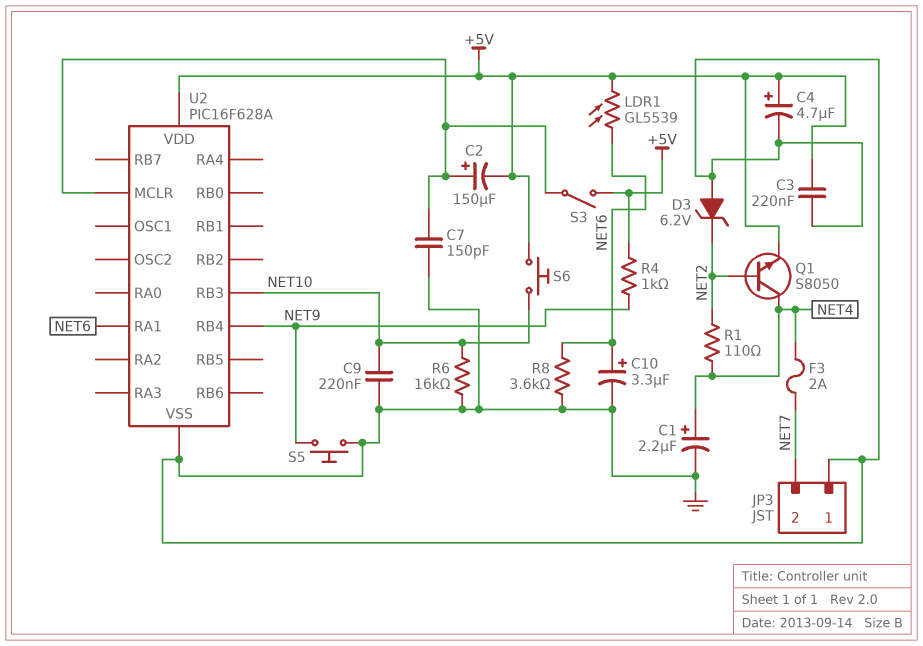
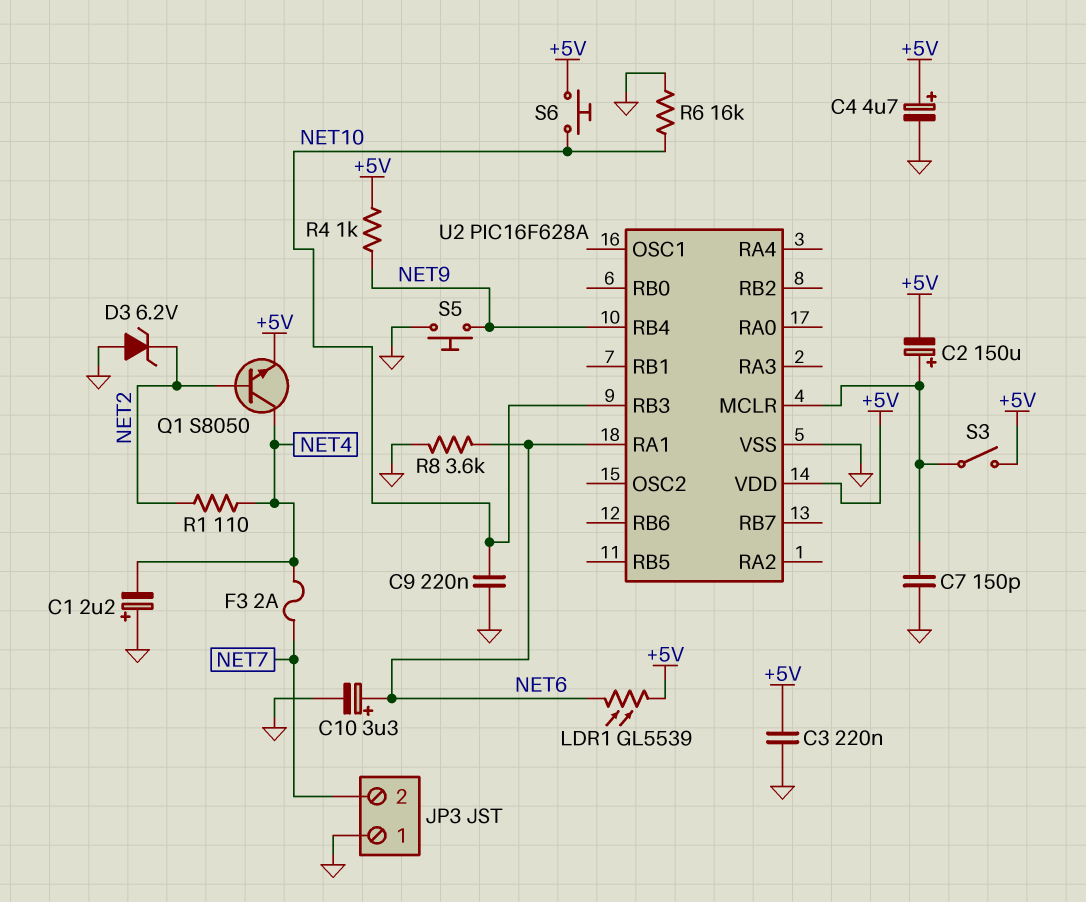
C1: 2.2uF (plus NET4, minus GND) -> 2.2uF (plus GND, minus NET4)

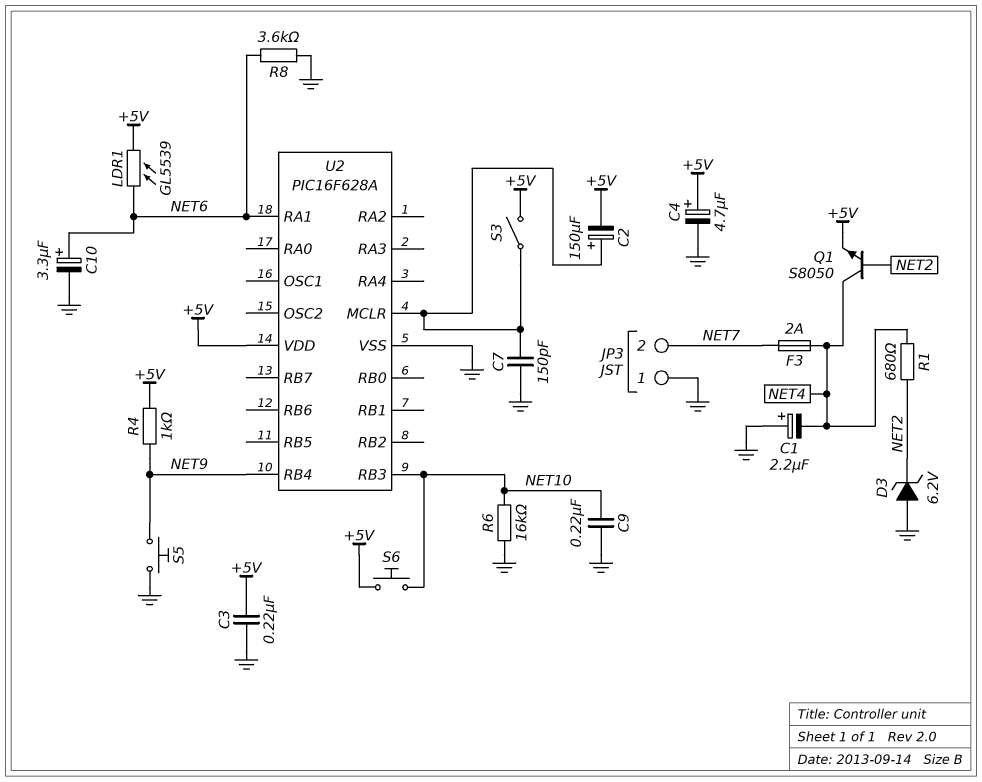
R1: 110 (NET2, NET4) -> 680 (NET2, NET4)

